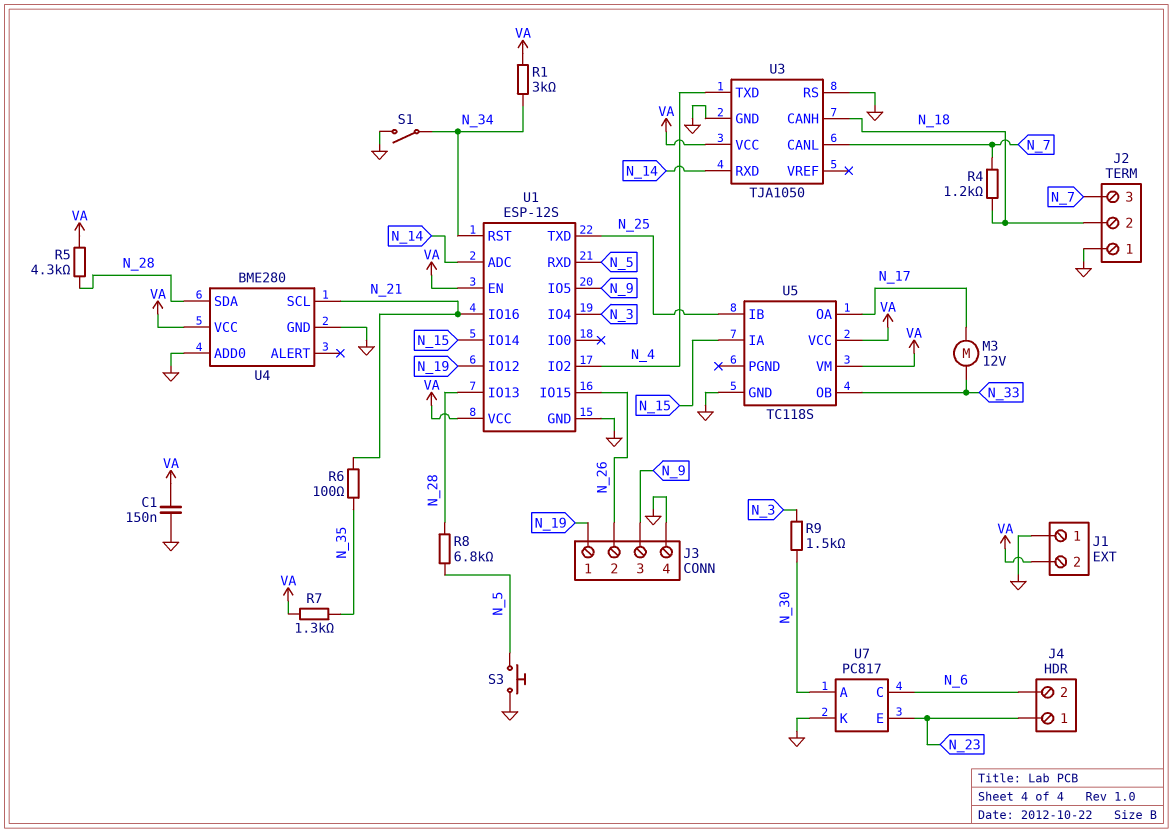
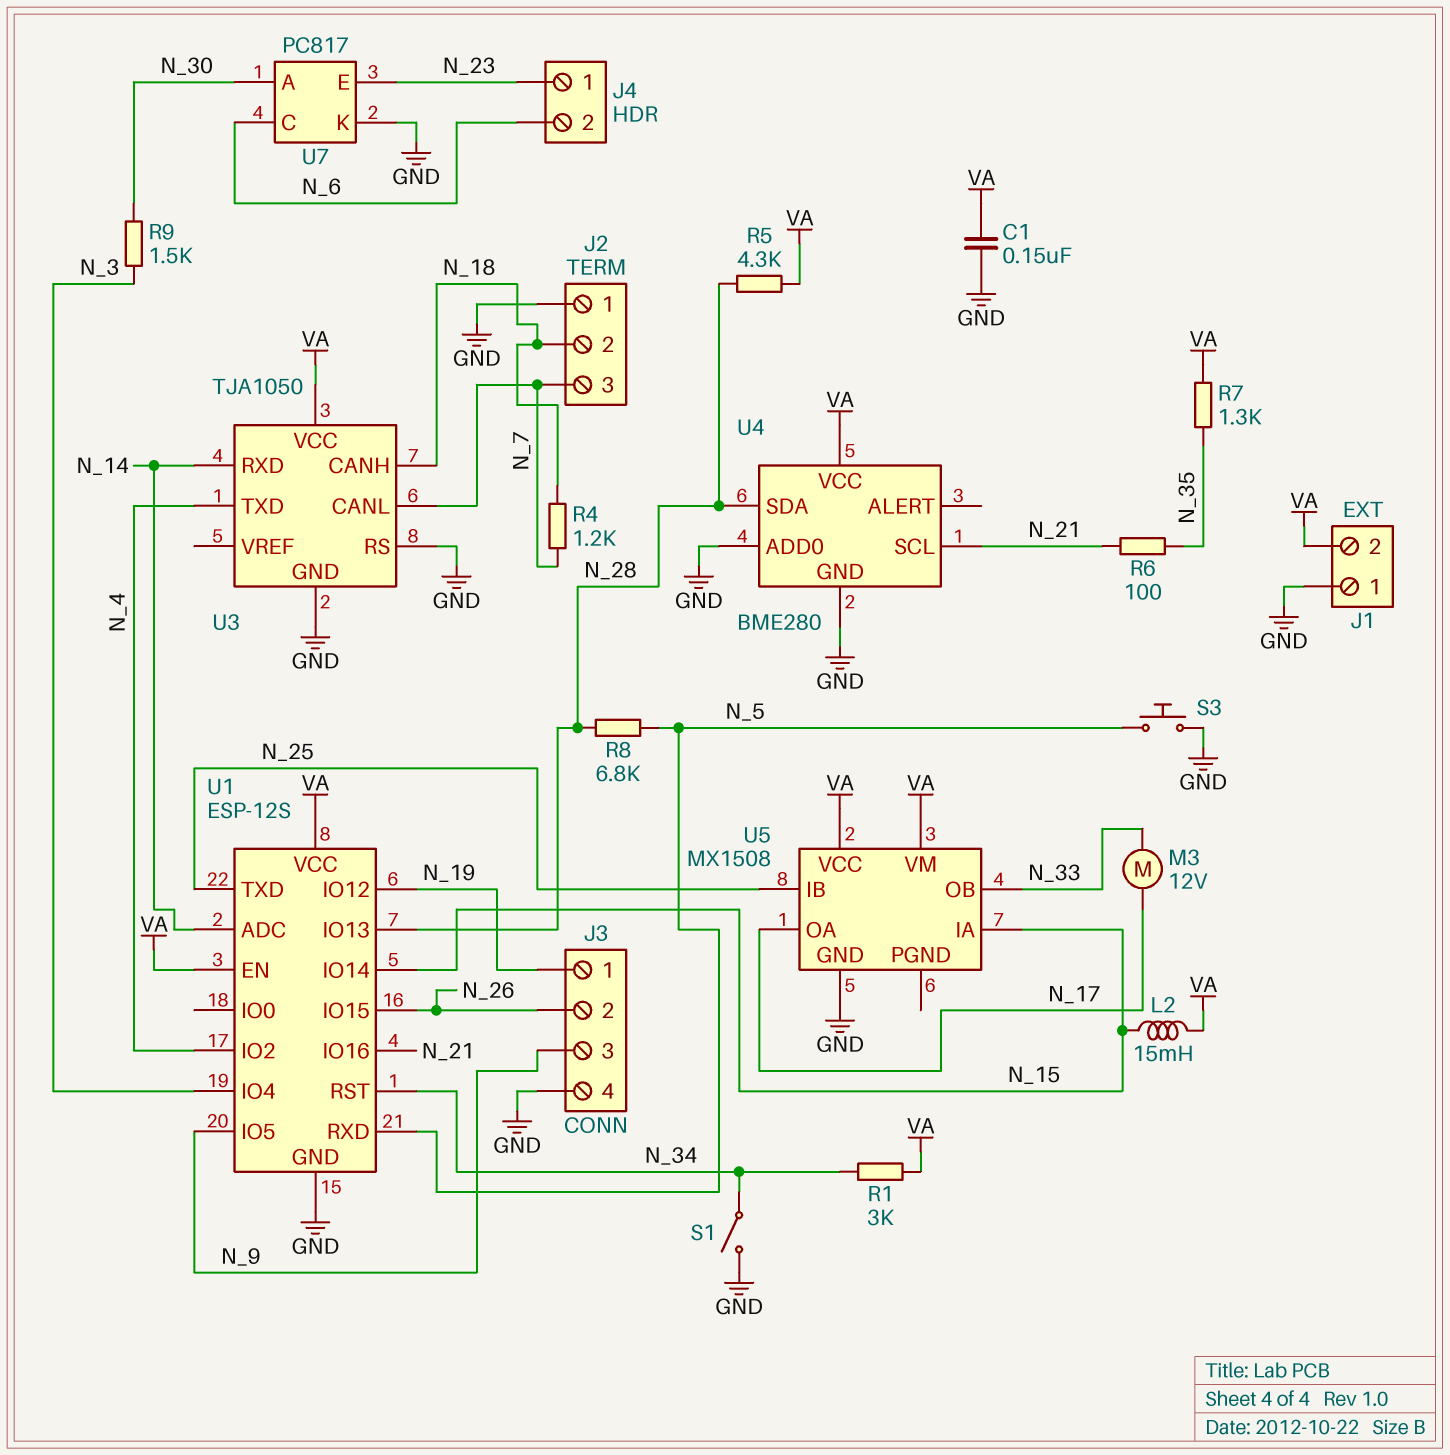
L2: none -> 15mH (N_15, VA)
U5: TC118S -> MX1508

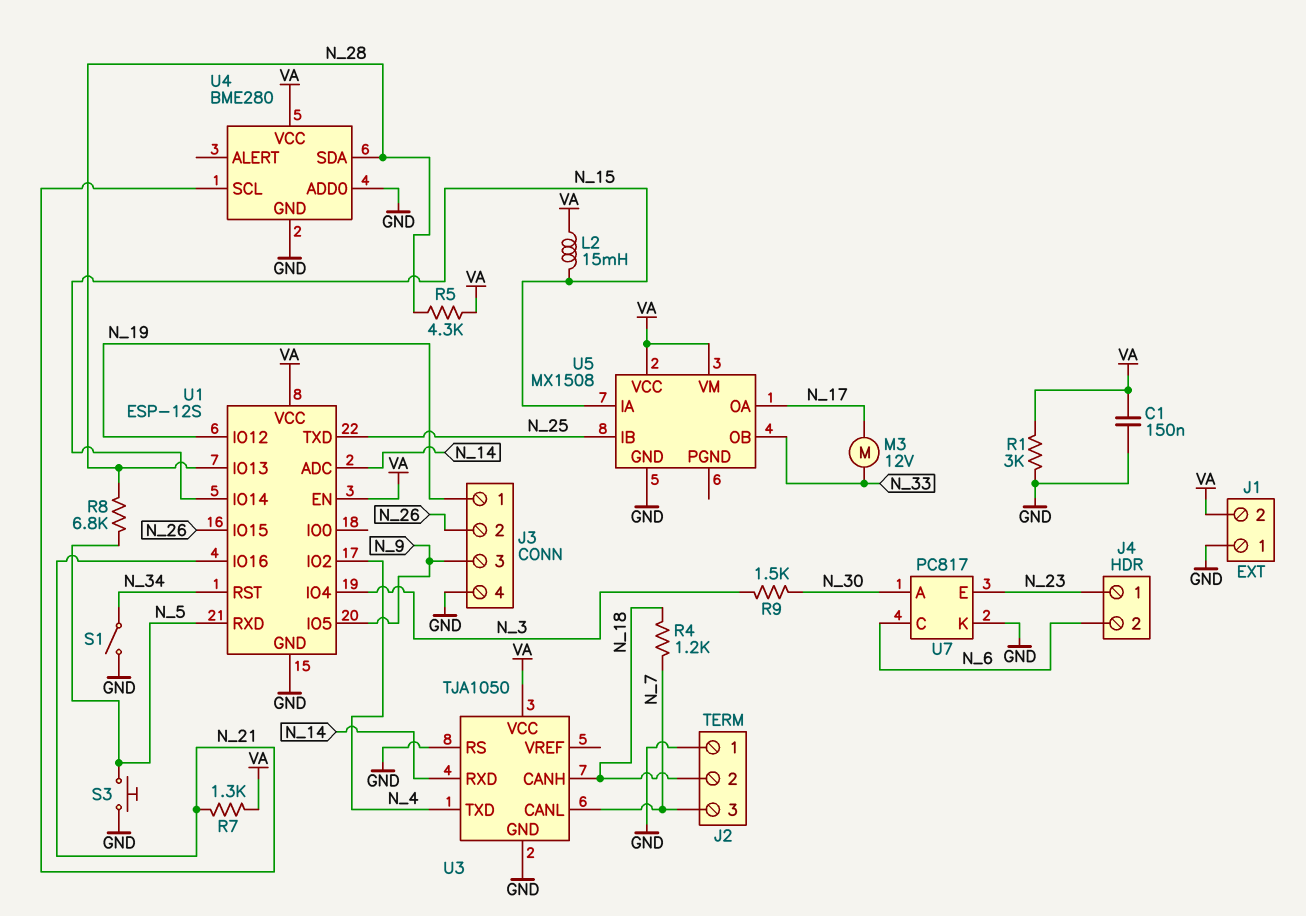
R1: 3k (N_34, VA) -> 3k (GND, VA)
R6: 100 (N_21, N_35) -> none
R7: 1.3k (N_35, VA) -> 1.3k (N_21, VA)

